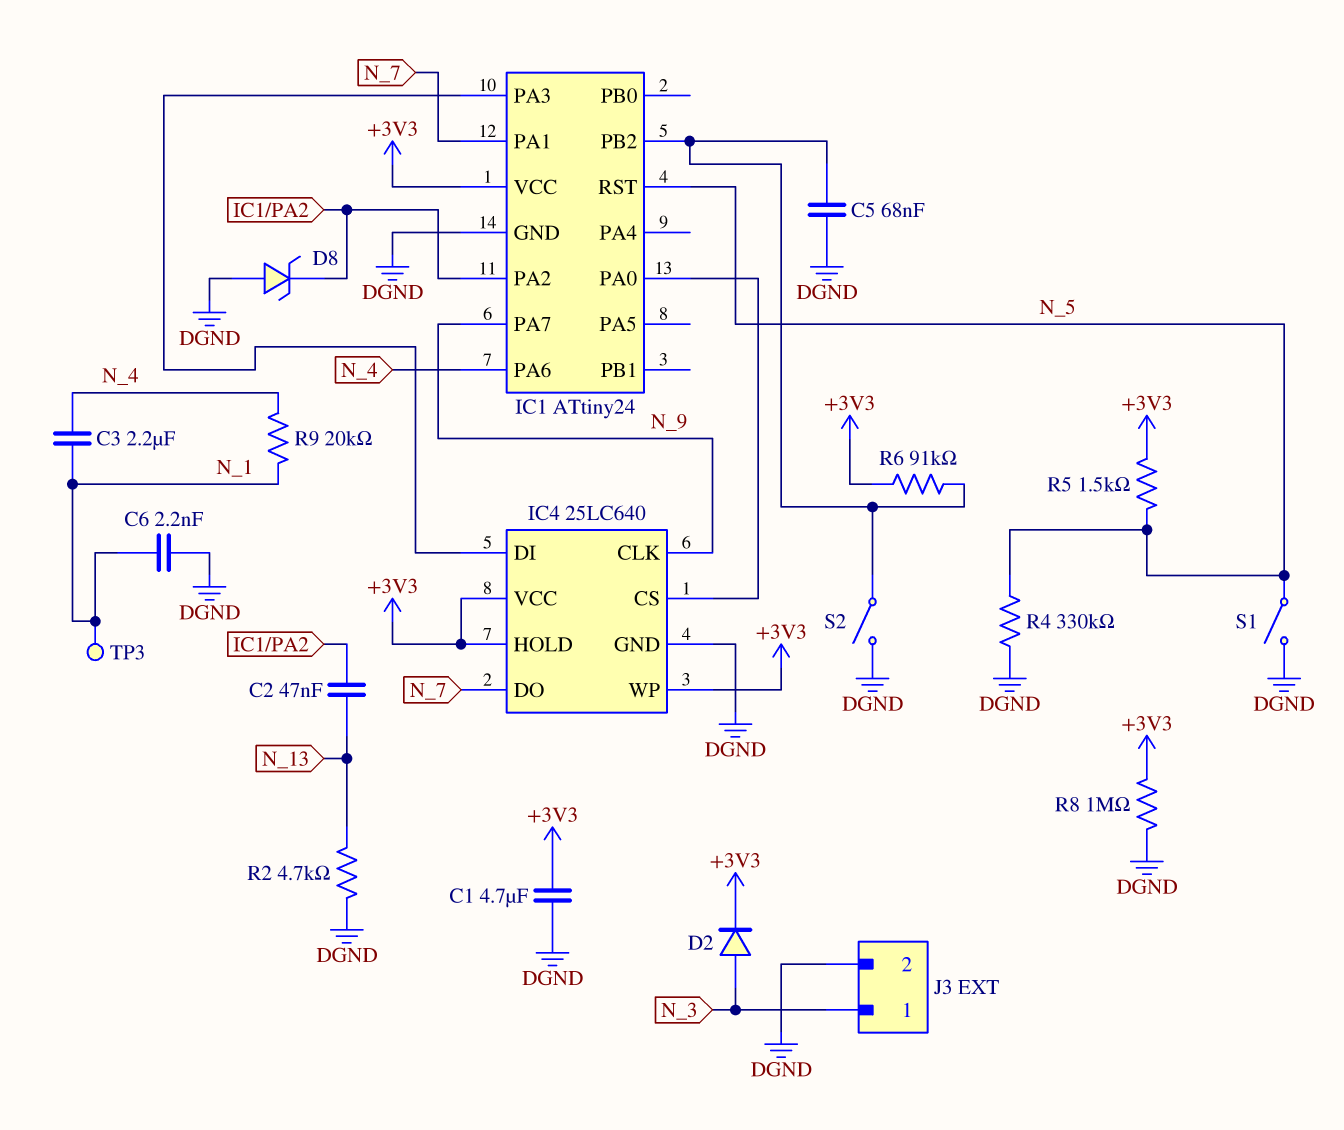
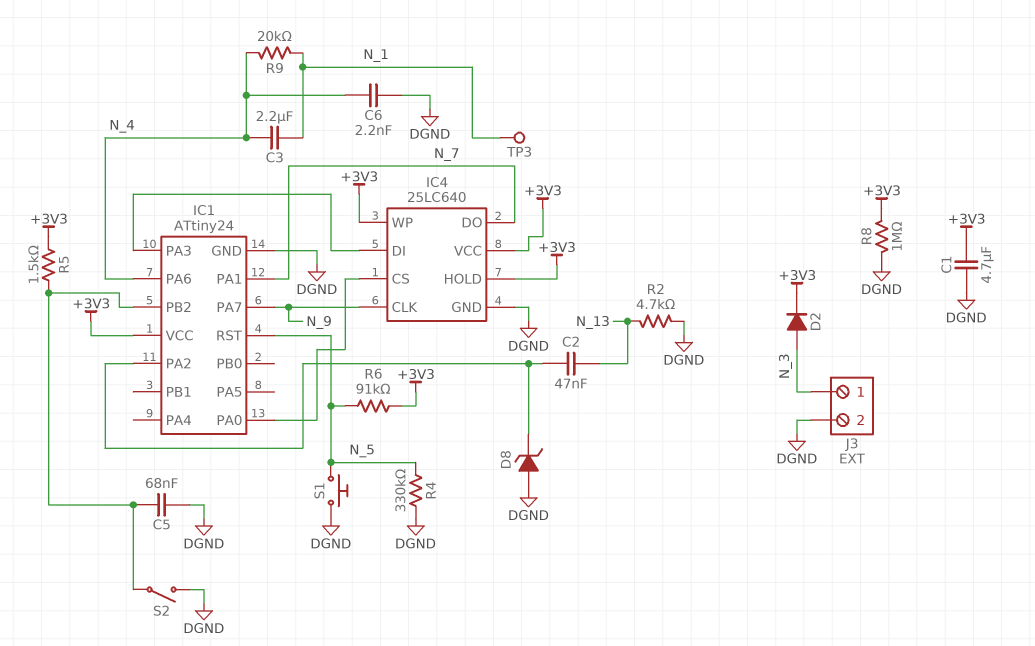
C6: 2.2nF (DGND, N_1) -> 2.2nF (DGND, N_4)
R5: 1.5k (+3V3, N_5) -> 1.5k (+3V3, IC1/PB2)
R6: 91k (+3V3, IC1/PB2) -> 91k (+3V3, N_5)
S1: switch (DGND, N_5) -> button (DGND, N_5)

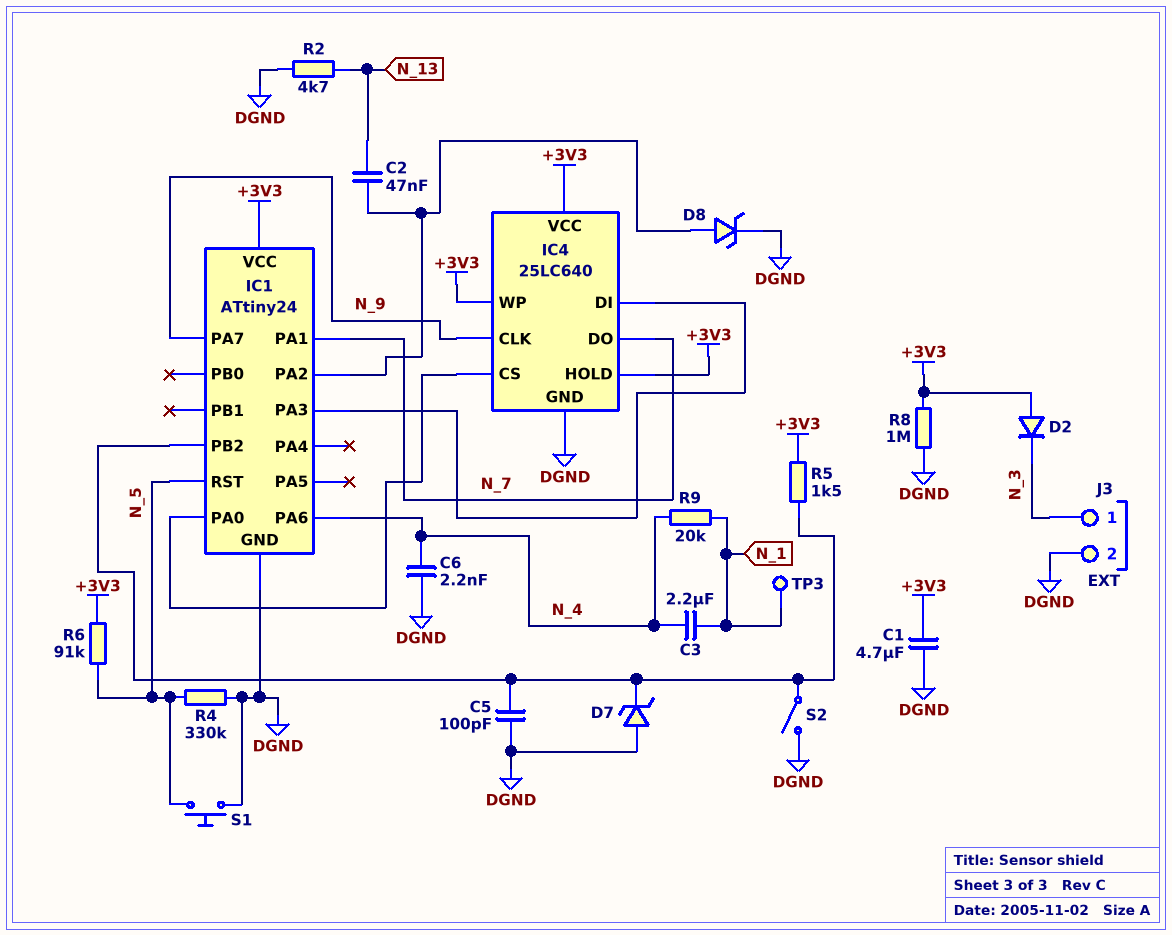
C5: 68nF (DGND, IC1/PB2) -> 100pF (DGND, IC1/PB2)
D2: diode (A N_3, K +3V3) -> diode (A +3V3, K N_3)
D7: none -> zener (A DGND, K IC1/PB2)
D8: zener (A DGND, K IC1/PA2) -> zener (A IC1/PA2, K DGND)

